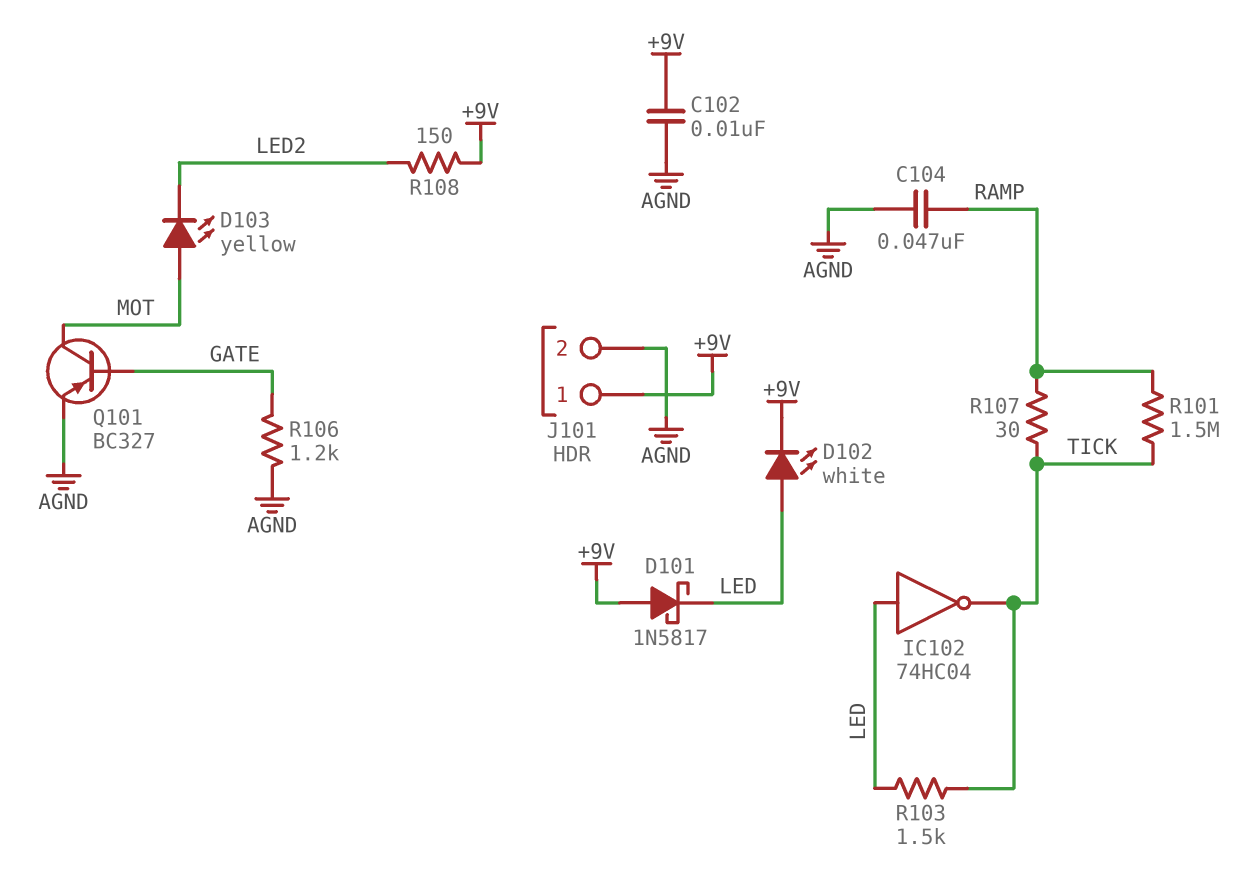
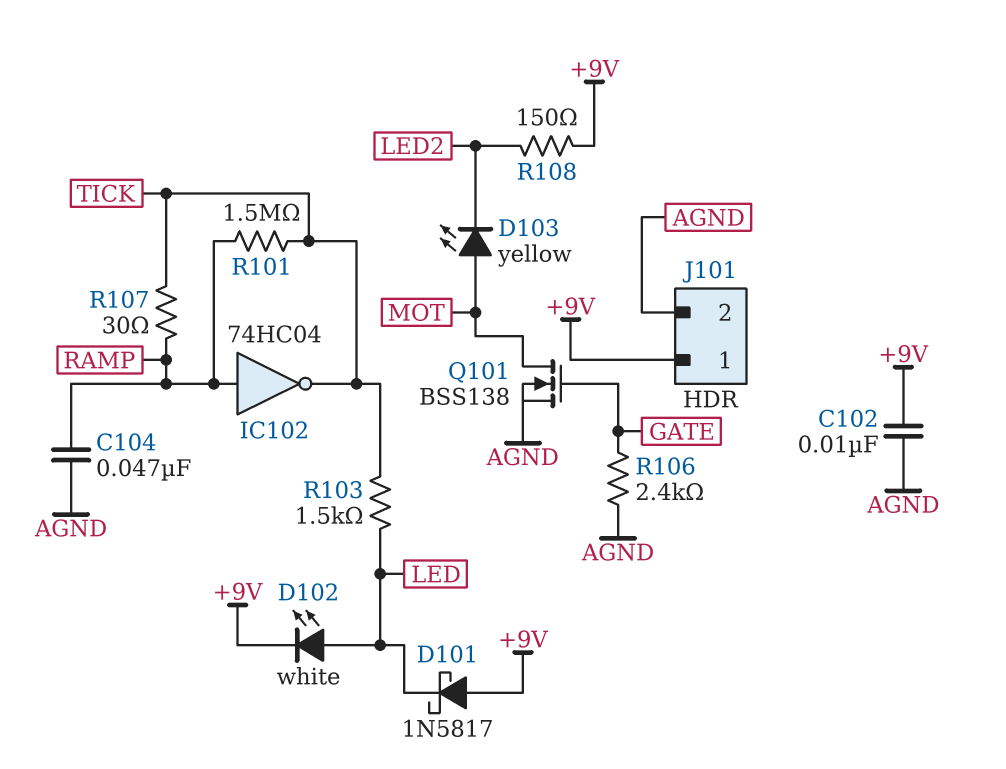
IC102: NOT 74HC04 (in LED, out TICK) -> NOT 74HC04 (in RAMP, out TICK)
Q101: PNP BC327 (B GATE, C MOT, E AGND) -> NMOS BSS138 (G GATE, D MOT, S AGND)
R106: 1.2k (AGND, GATE) -> 2.4k (AGND, GATE)

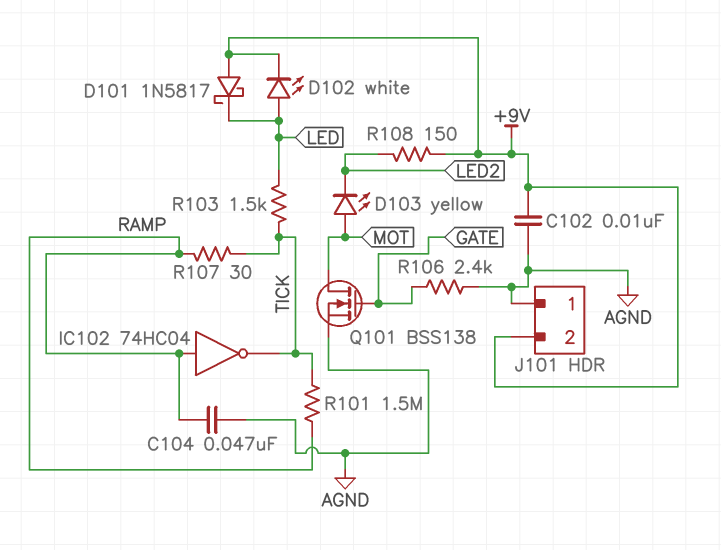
J101 pin 1: +9V -> AGND
J101 pin 2: AGND -> +9V

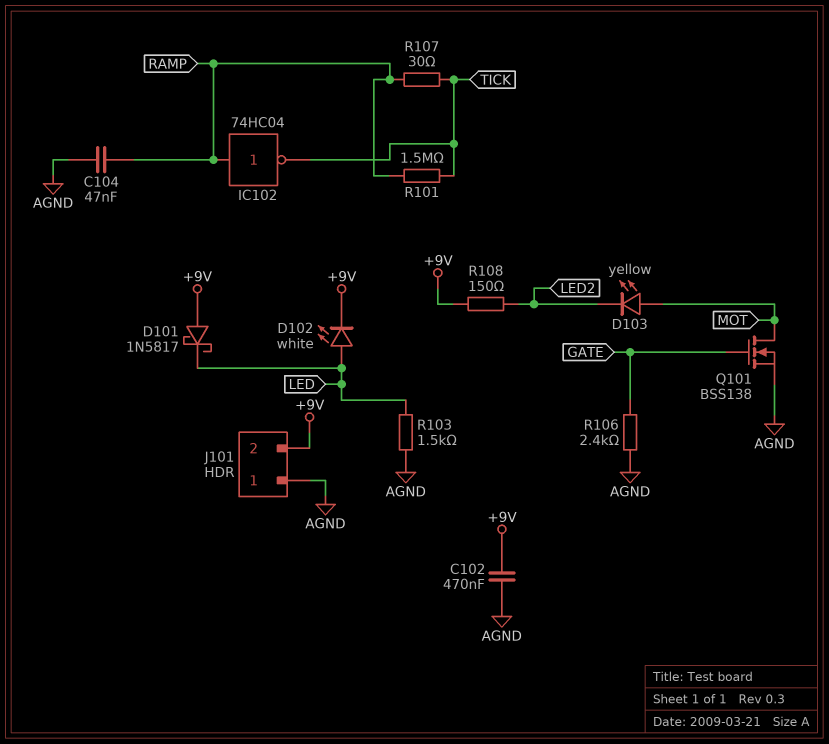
C102: 10nF (+9V, AGND) -> 470nF (+9V, AGND)
R103: 1.5k (LED, TICK) -> 1.5k (AGND, LED)

